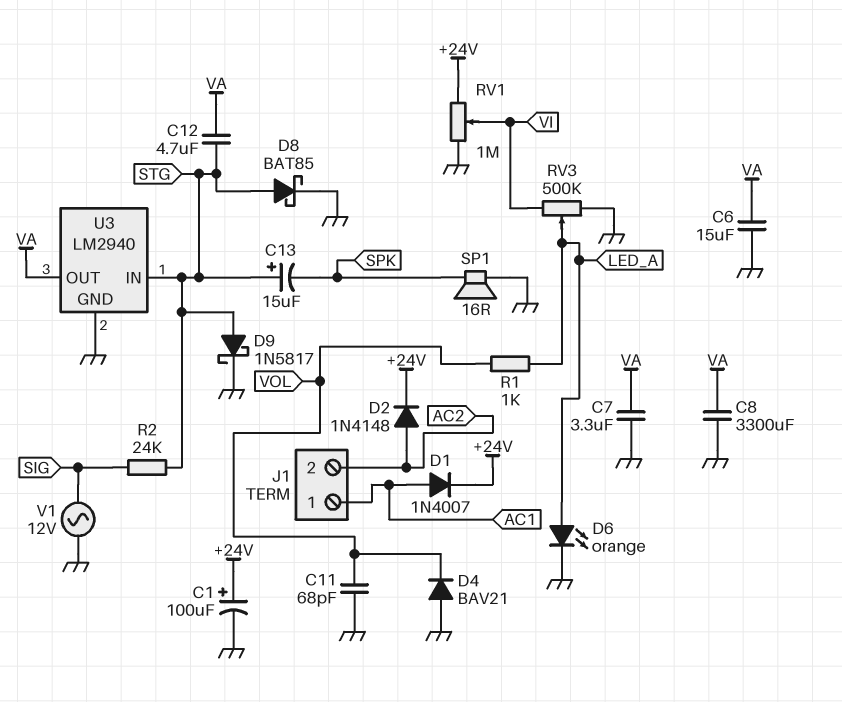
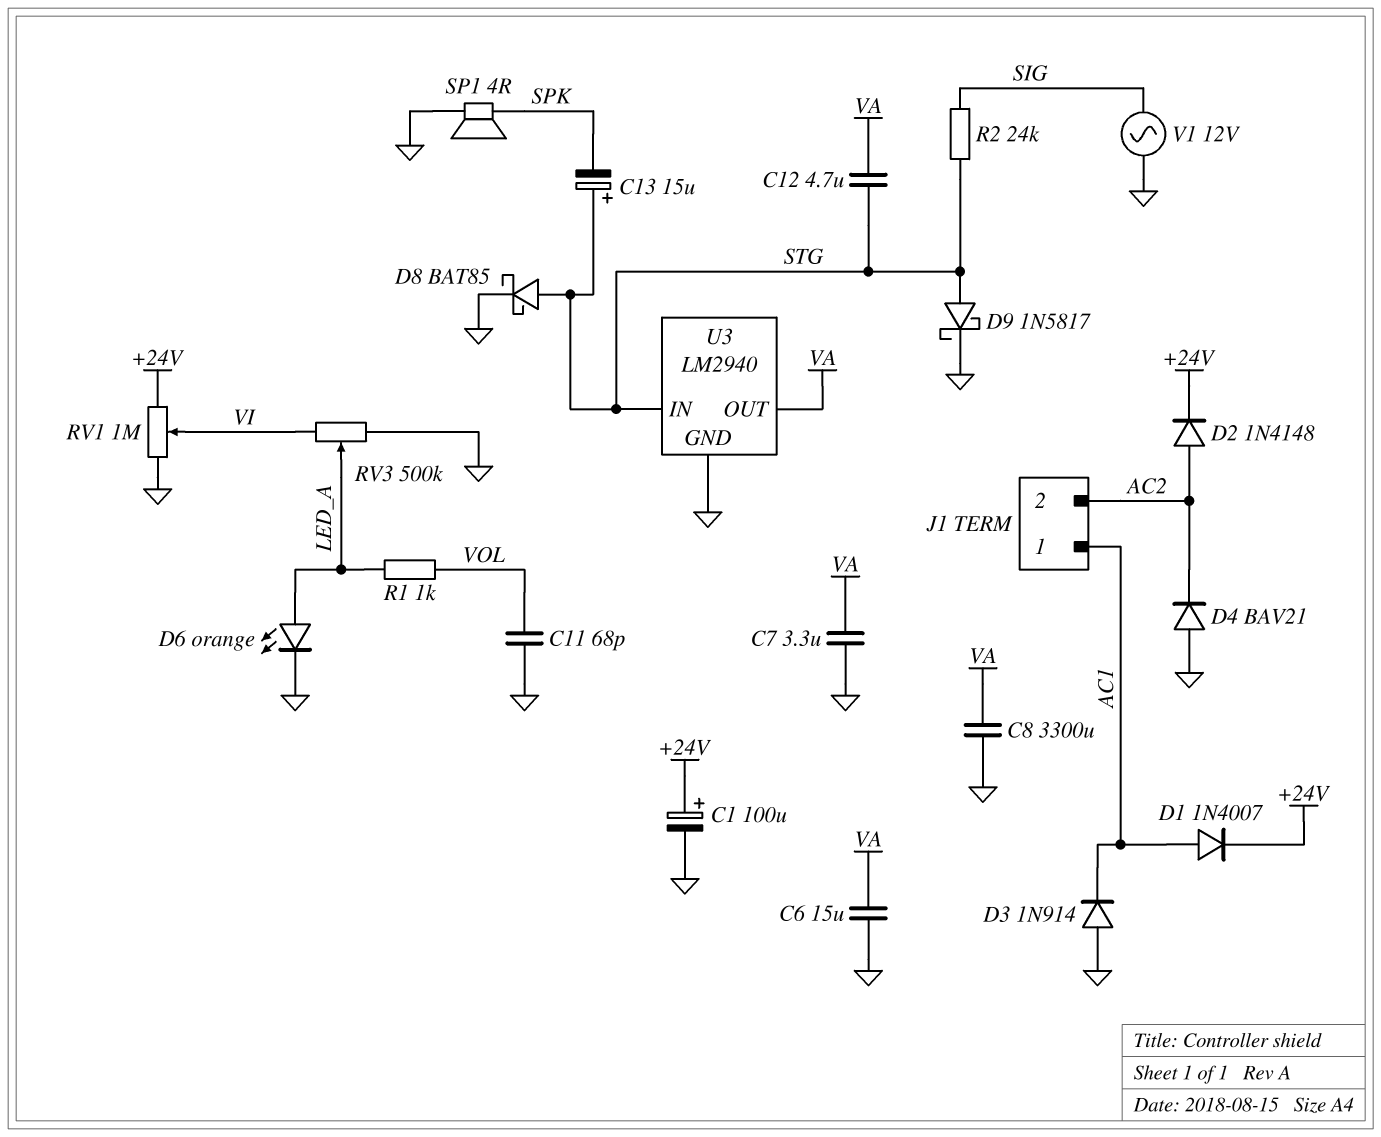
D3: none -> diode 1N914 (A GND, K AC1)
D4: diode BAV21 (A GND, K VOL) -> diode BAV21 (A GND, K AC2)
SP1: speaker 16R (GND, SPK) -> speaker 4R (GND, SPK)

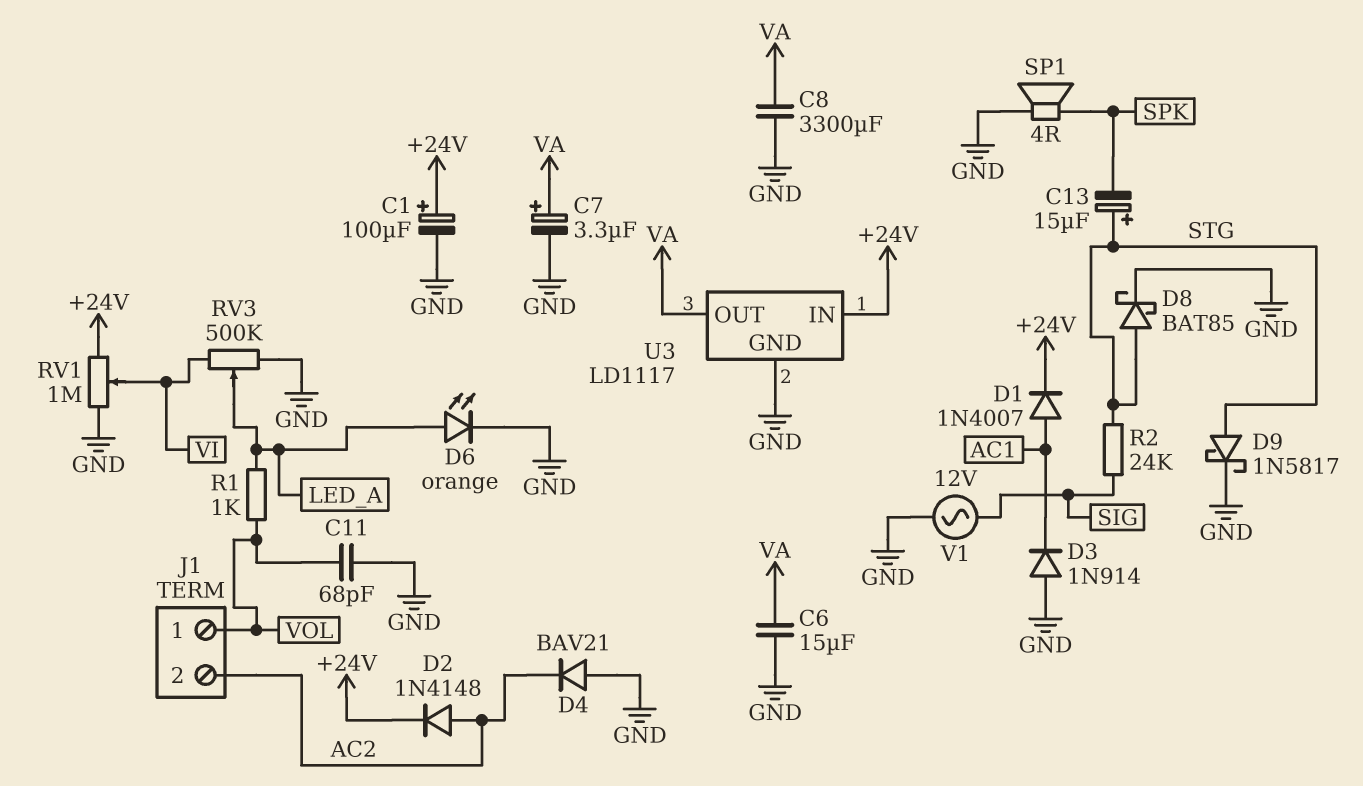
C7: 3.3uF (GND, VA) -> 3.3uF (plus VA, minus GND)
C12: 4.7uF (STG, VA) -> none
J1 pin 1: AC1 -> VOL
U3: LM2940 -> LD1117
U3 pin IN: STG -> +24V

